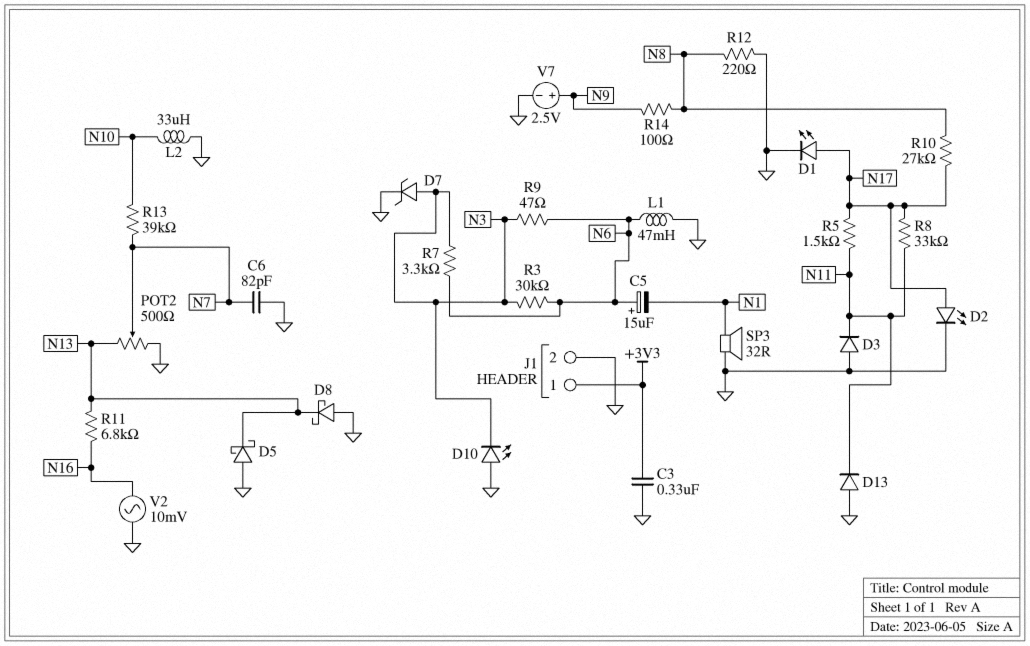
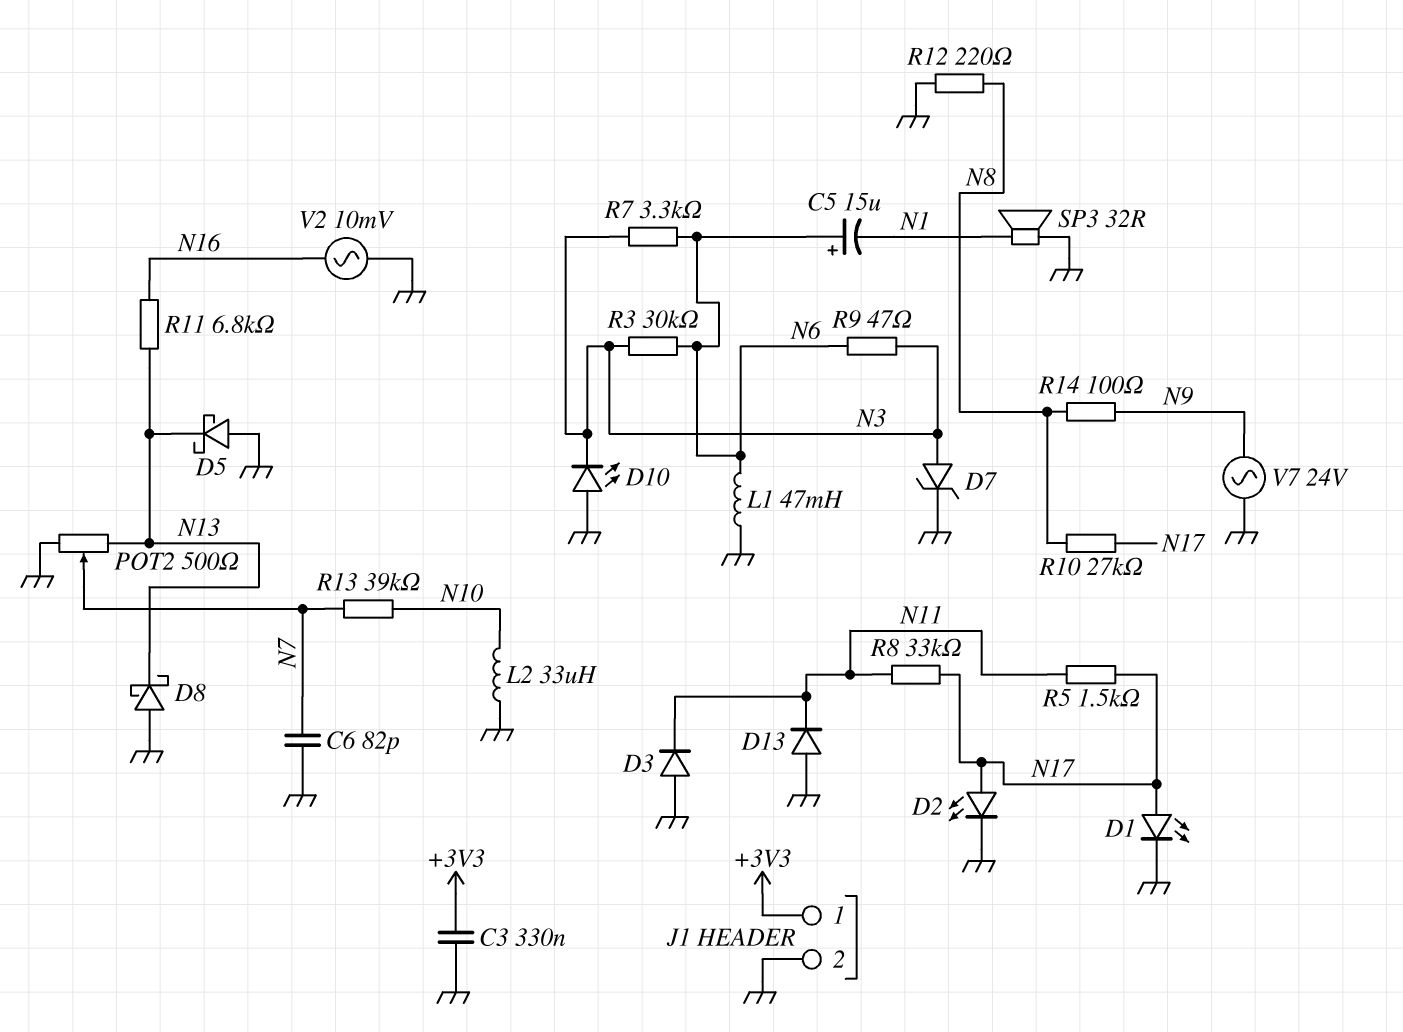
V7: 2.5V (plus N9, minus GND) -> AC 24V (GND, N9)

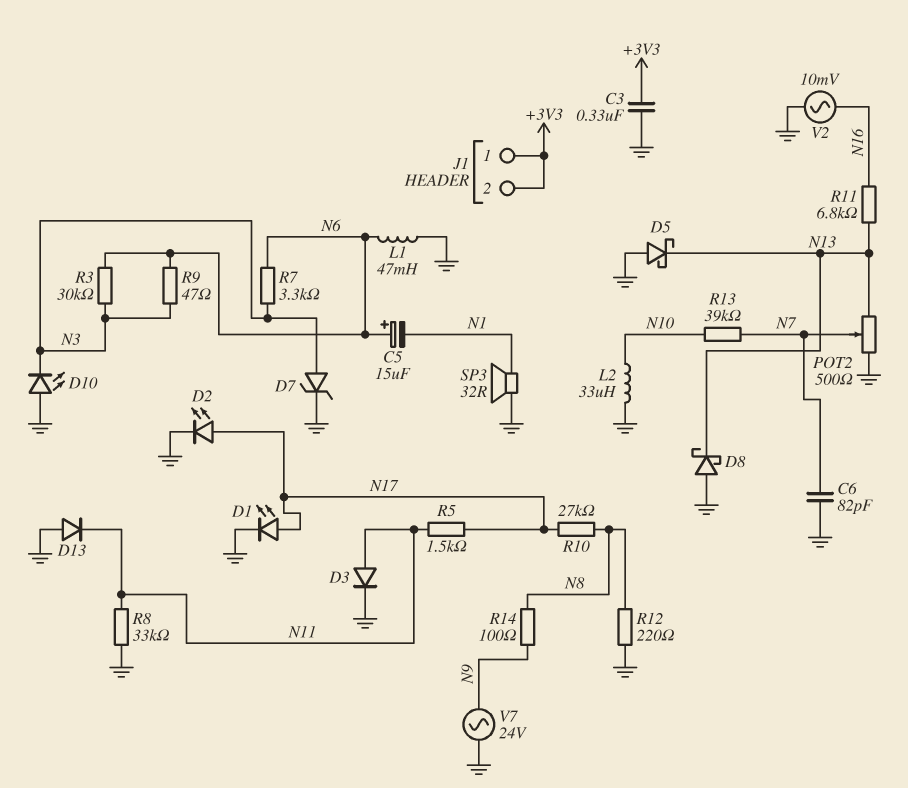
D3: diode (A GND, K N11) -> diode (A N11, K GND)
J1 pin 2: GND -> +3V3
R8: 33k (N11, N17) -> 33k (GND, N11)

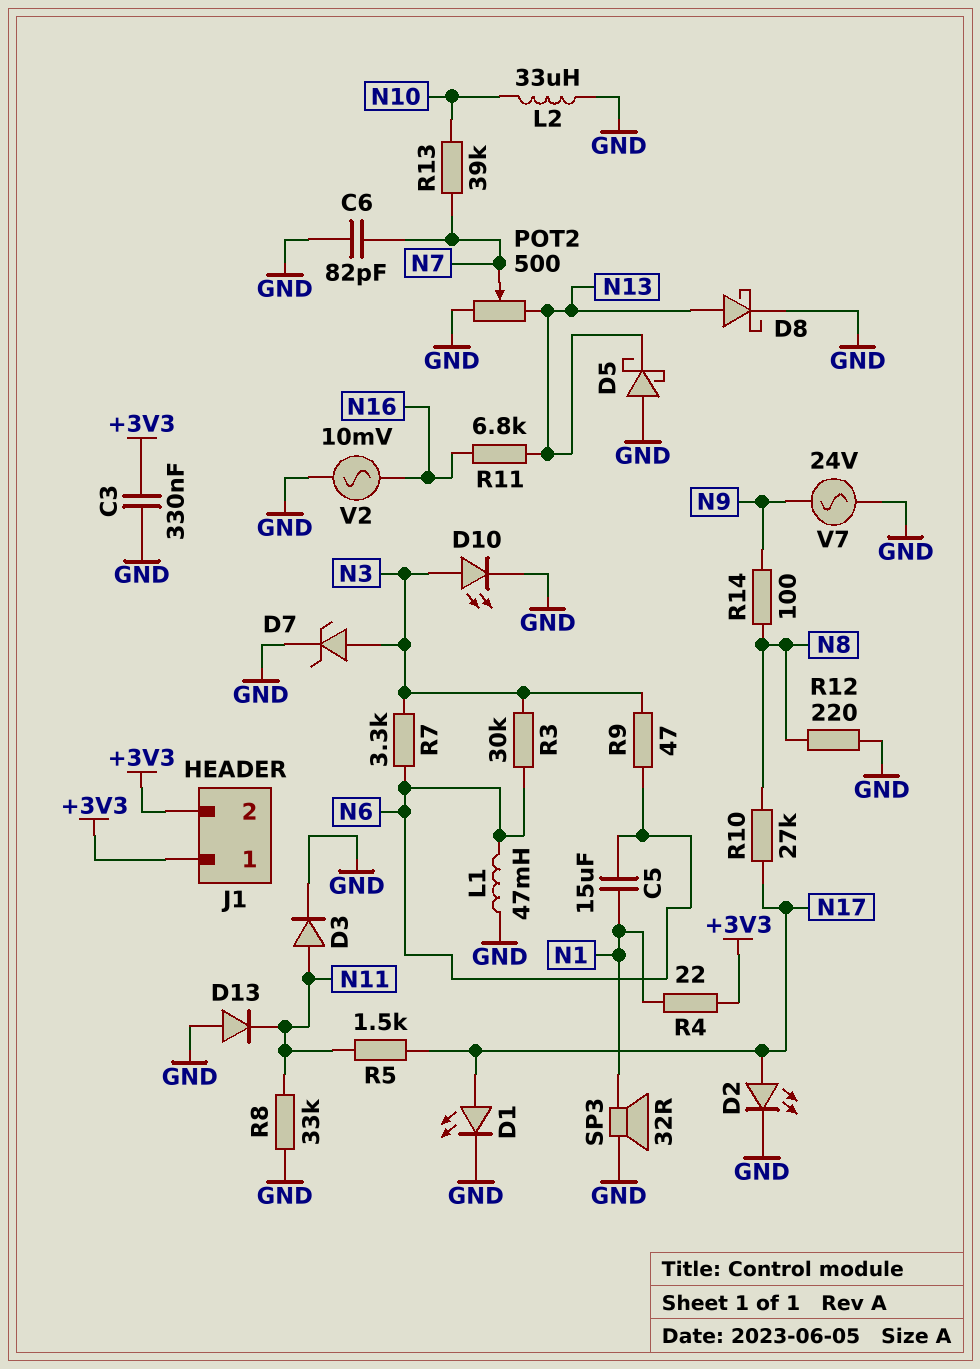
C5: 15uF (plus N6, minus N1) -> 15uF (N1, N6)
D8: schottky (A GND, K N13) -> schottky (A N13, K GND)
D10: LED (A GND, K N3) -> LED (A N3, K GND)
R4: none -> 22 (+3V3, N1)

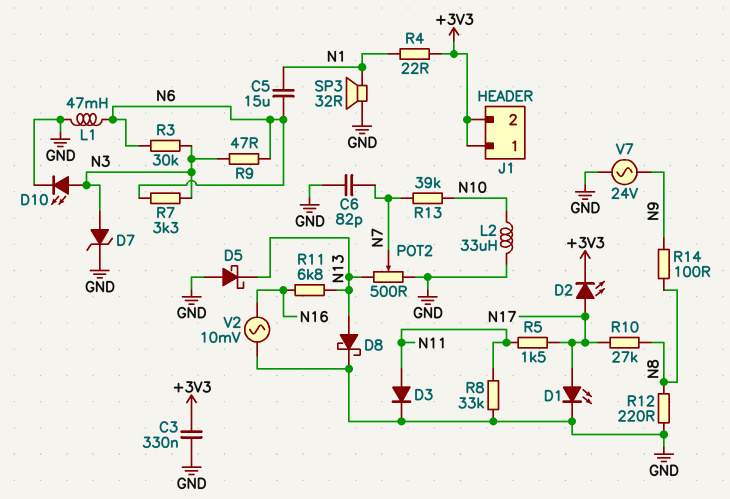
D2: LED (A N17, K GND) -> LED (A N17, K +3V3)
D13: diode (A GND, K N11) -> none

